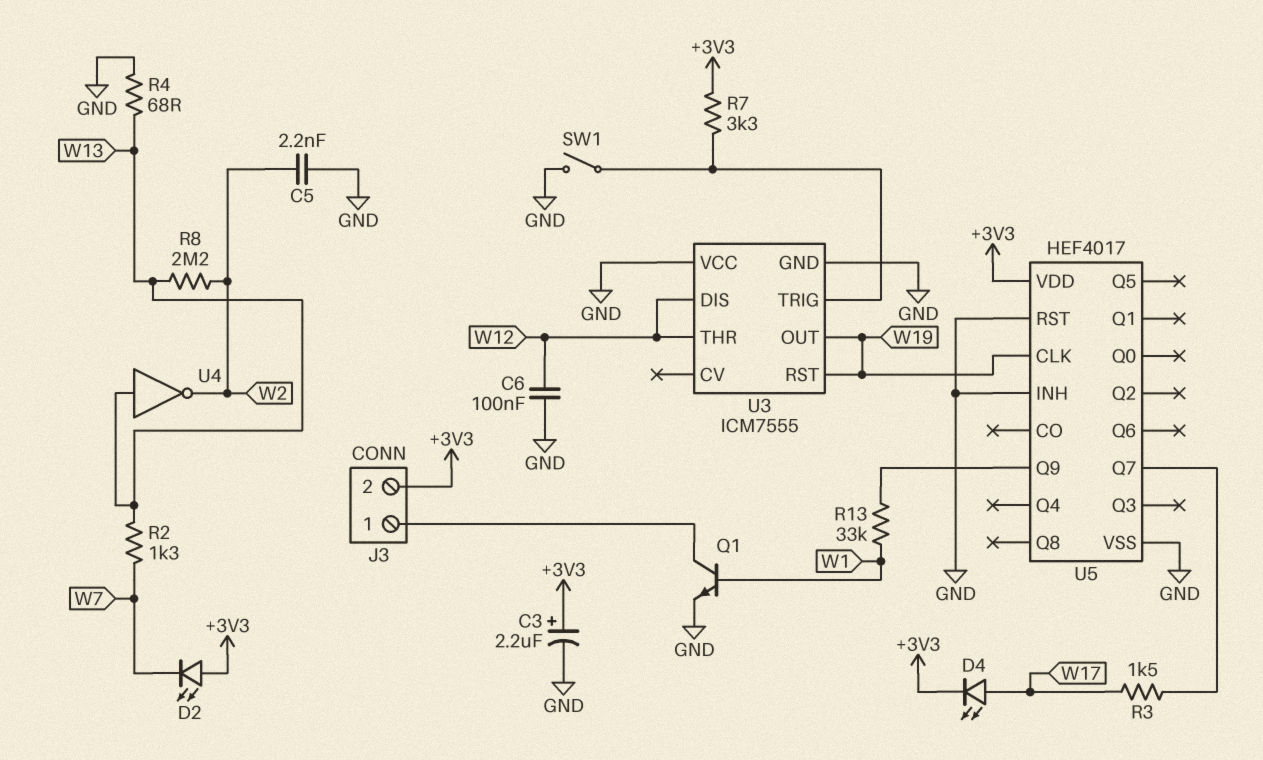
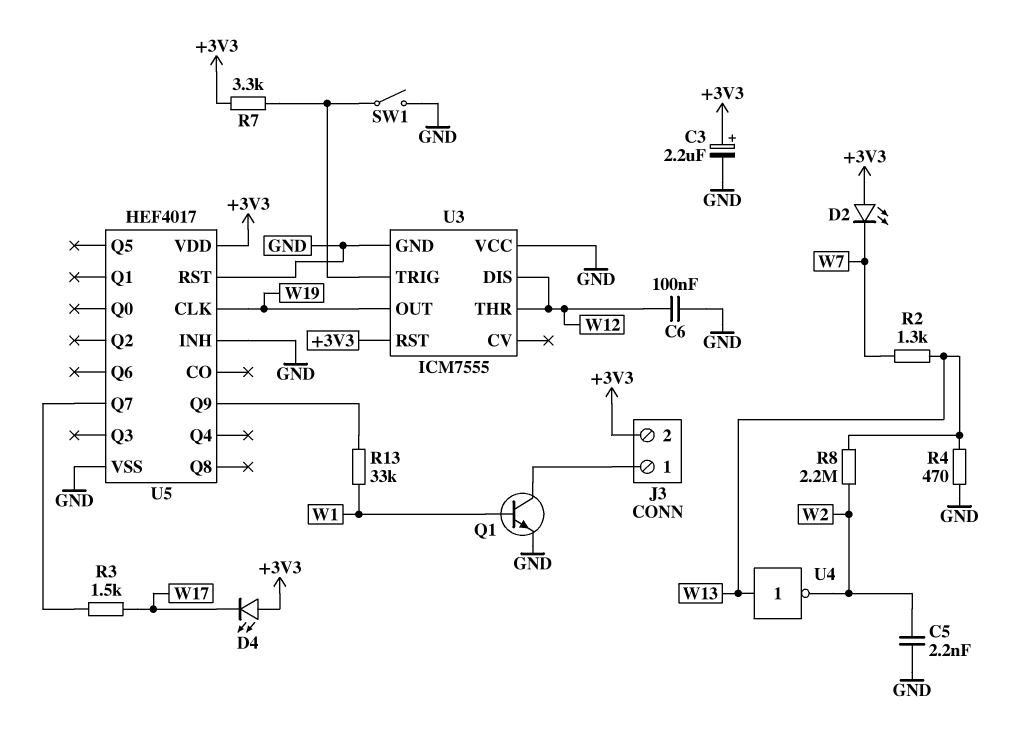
D4: LED (A W17, K +3V3) -> LED (A +3V3, K W17)
R4: 68 (GND, W13) -> 470 (GND, W13)
U3 pin RST: W19 -> +3V3

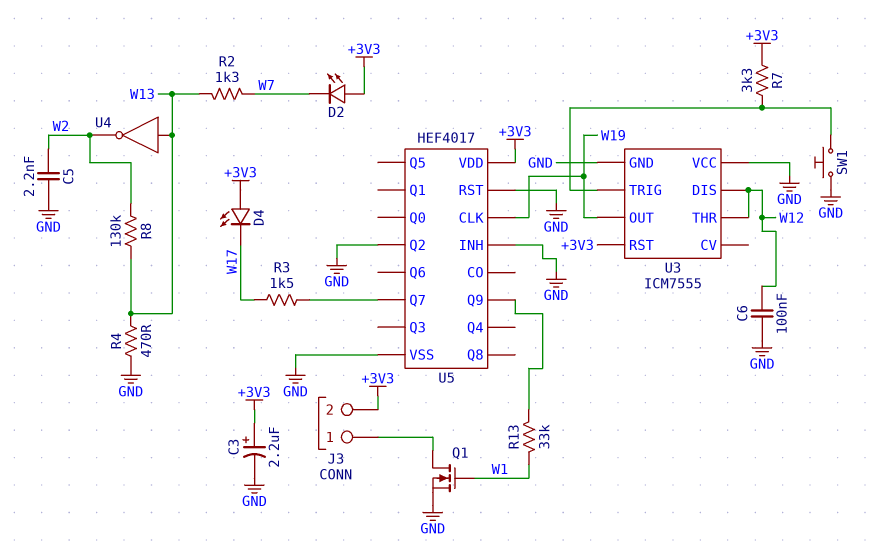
Q1: NPN (B W1, C J3/1, E GND) -> NMOS (G W1, D J3/1, S GND)
R8: 2.2M (W2, W13) -> 130k (W2, W13)
SW1: switch (GND, U3/TRIG) -> button (GND, U3/TRIG)
U5 pin Q2: none -> GND

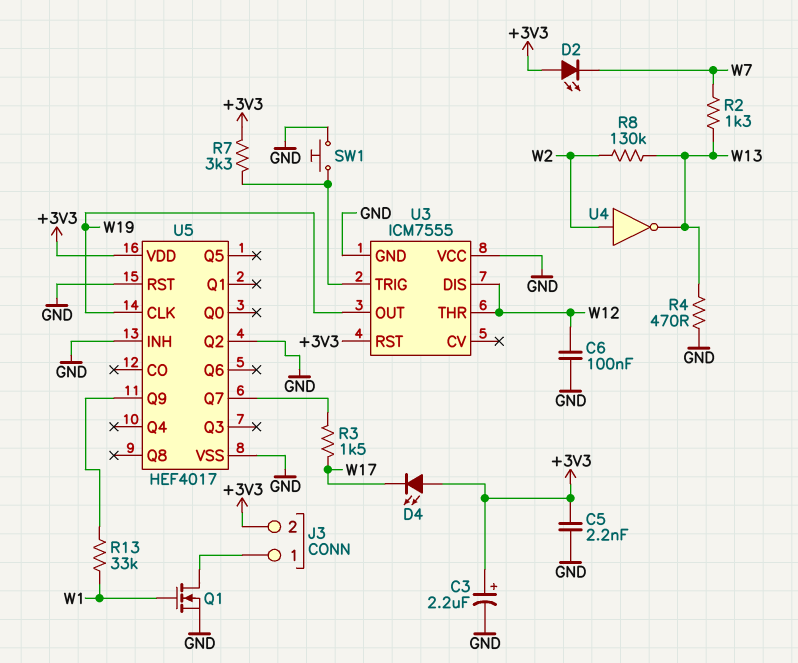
C5: 2.2nF (GND, W2) -> 2.2nF (+3V3, GND)
U4: NOT (in W13, out W2) -> NOT (in W2, out W13)

